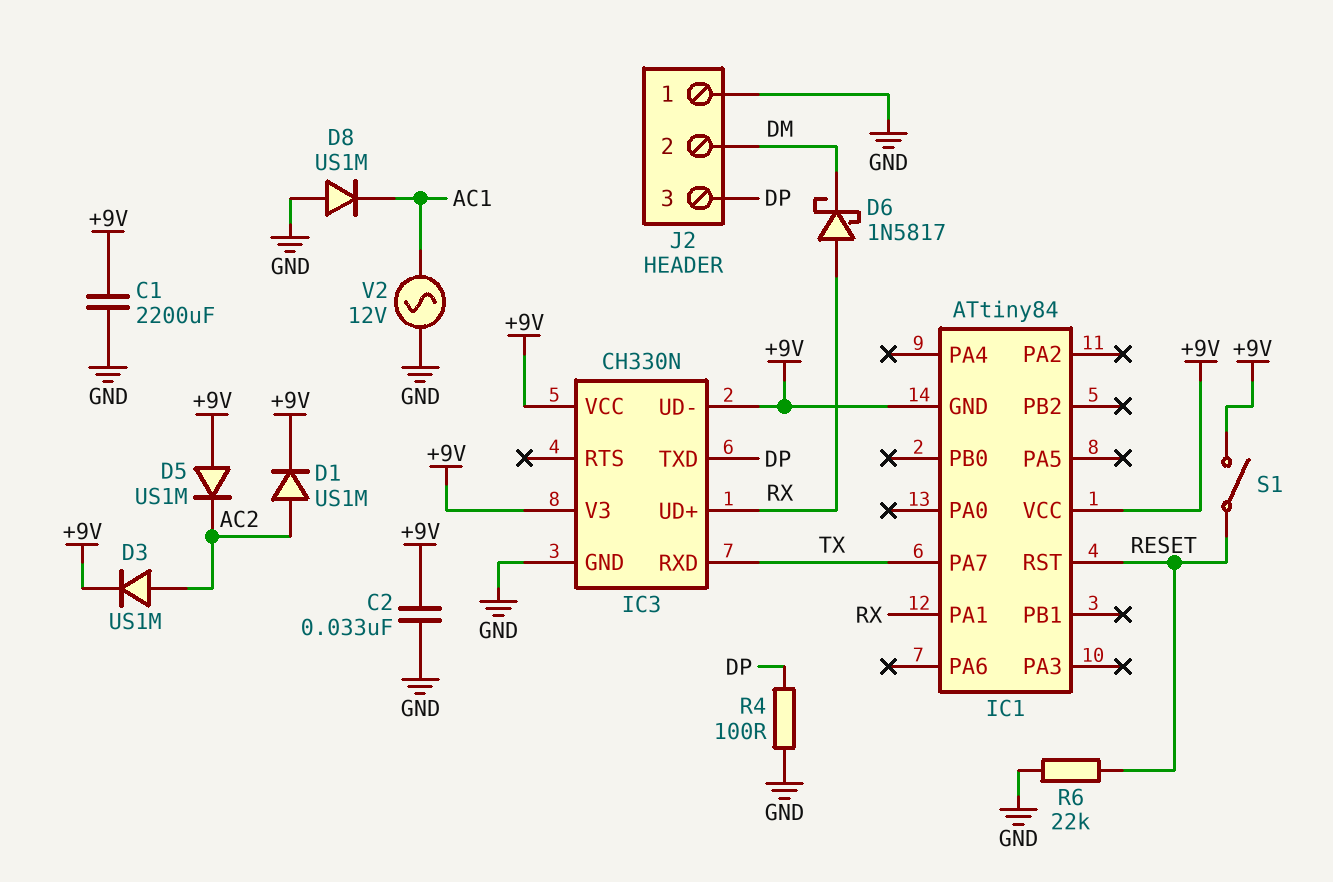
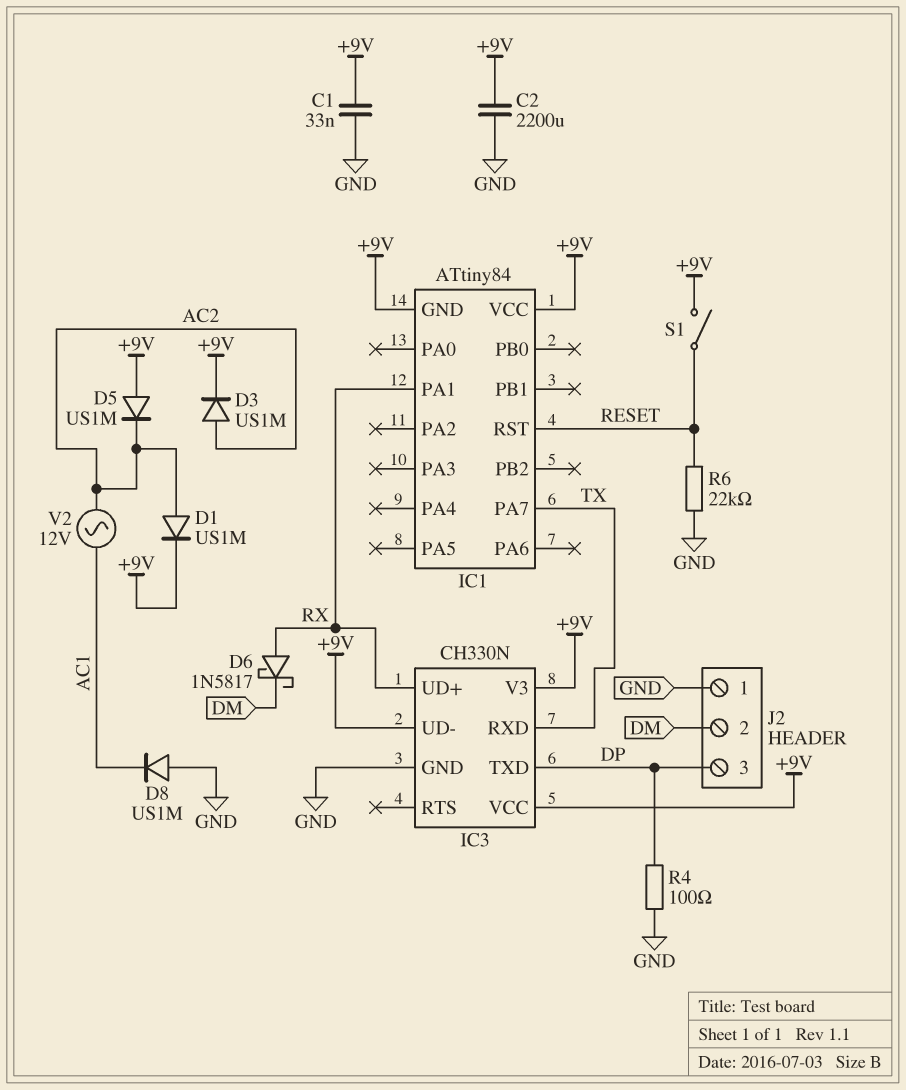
C1: 2200uF (+9V, GND) -> 33nF (+9V, GND)
C2: 33nF (+9V, GND) -> 2200uF (+9V, GND)
V2: AC 12V (AC1, GND) -> AC 12V (AC1, AC2)

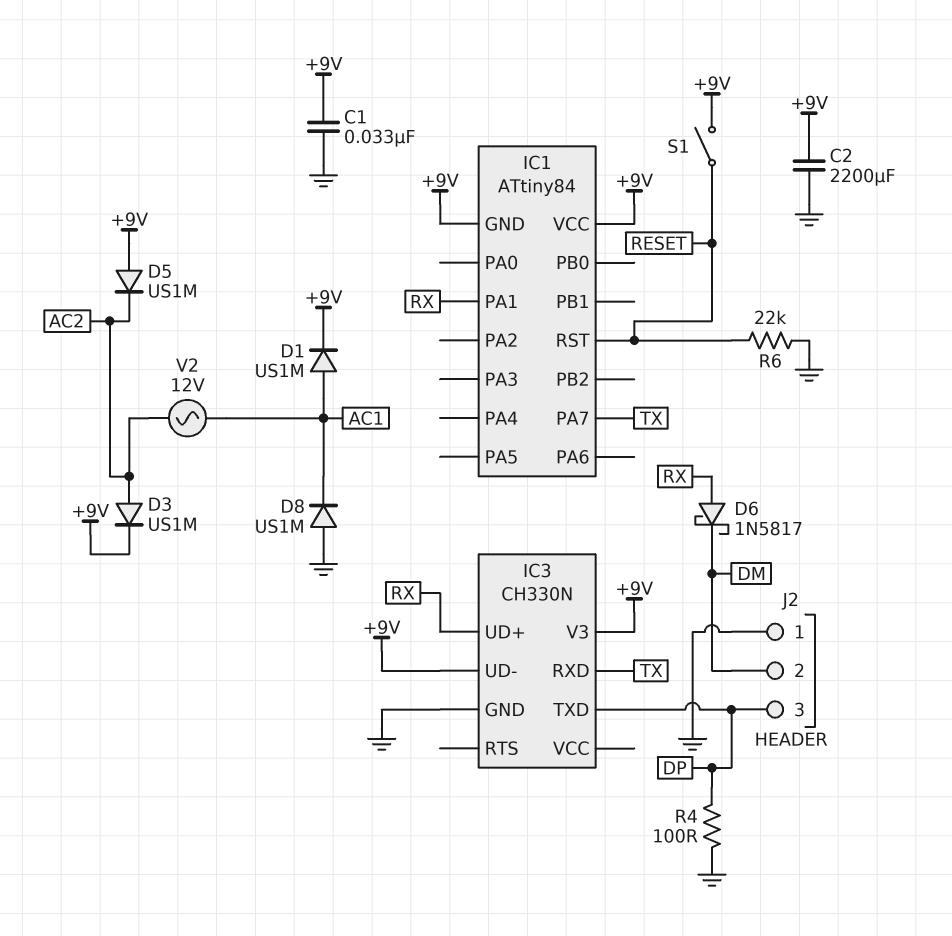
D1: diode US1M (A AC2, K +9V) -> diode US1M (A AC1, K +9V)
IC3 pin VCC: +9V -> none

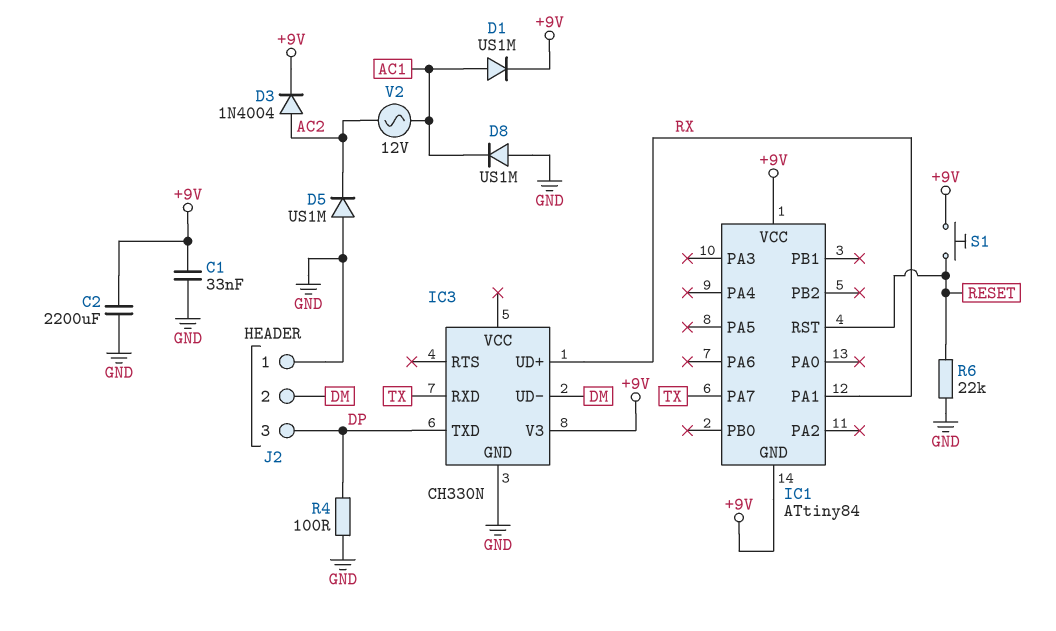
D3: diode US1M (A AC2, K +9V) -> diode 1N4004 (A AC2, K +9V)
D5: diode US1M (A +9V, K AC2) -> diode US1M (A GND, K AC2)
D6: schottky 1N5817 (A RX, K DM) -> none
IC3 pin UD-: +9V -> DM
S1: switch (+9V, RESET) -> button (+9V, RESET)

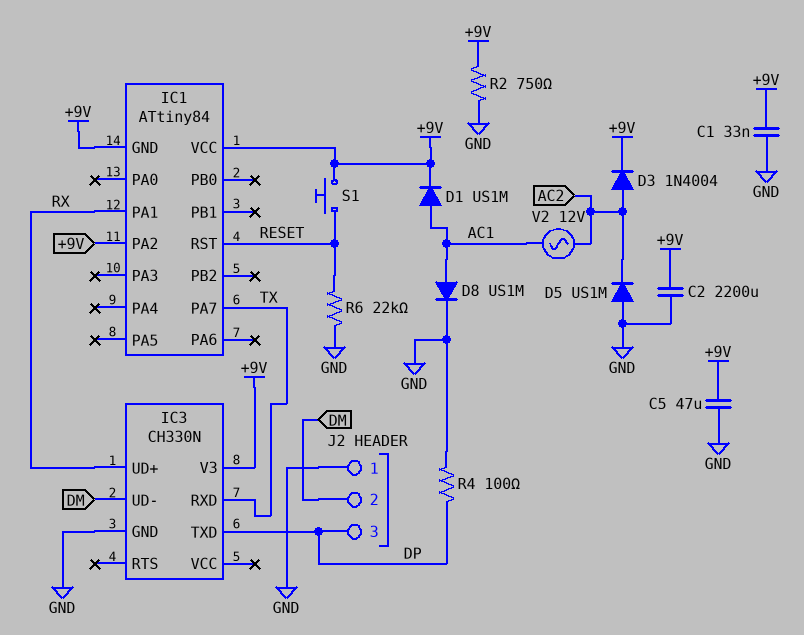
C5: none -> 47uF (+9V, GND)
D8: diode US1M (A GND, K AC1) -> diode US1M (A AC1, K GND)
IC1 pin PA2: none -> +9V
R2: none -> 750 (+9V, GND)

